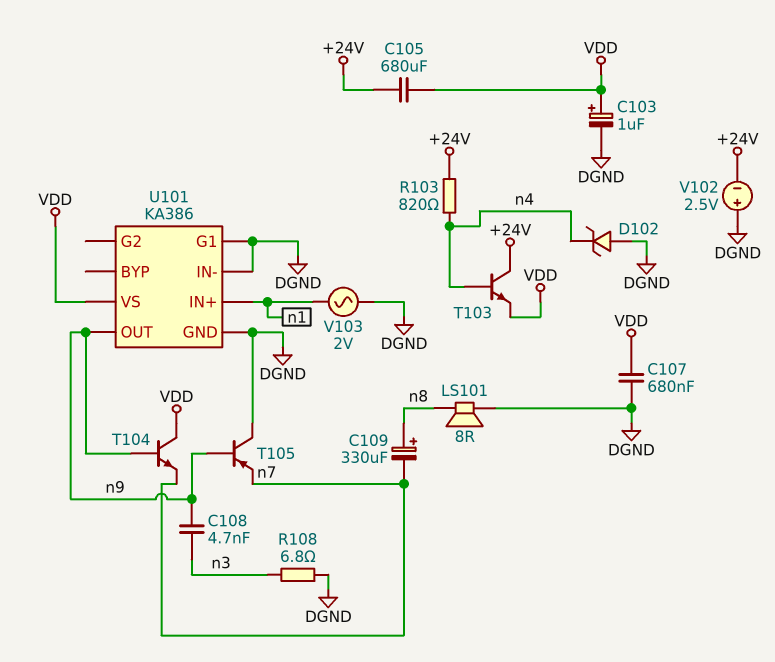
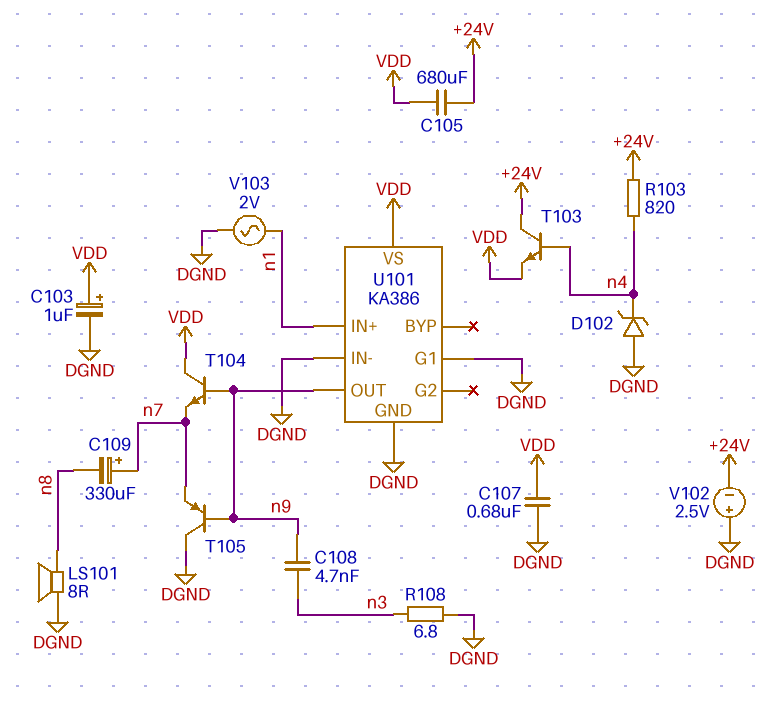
C109: 330uF (plus n8, minus n7) -> 330uF (plus n7, minus n8)

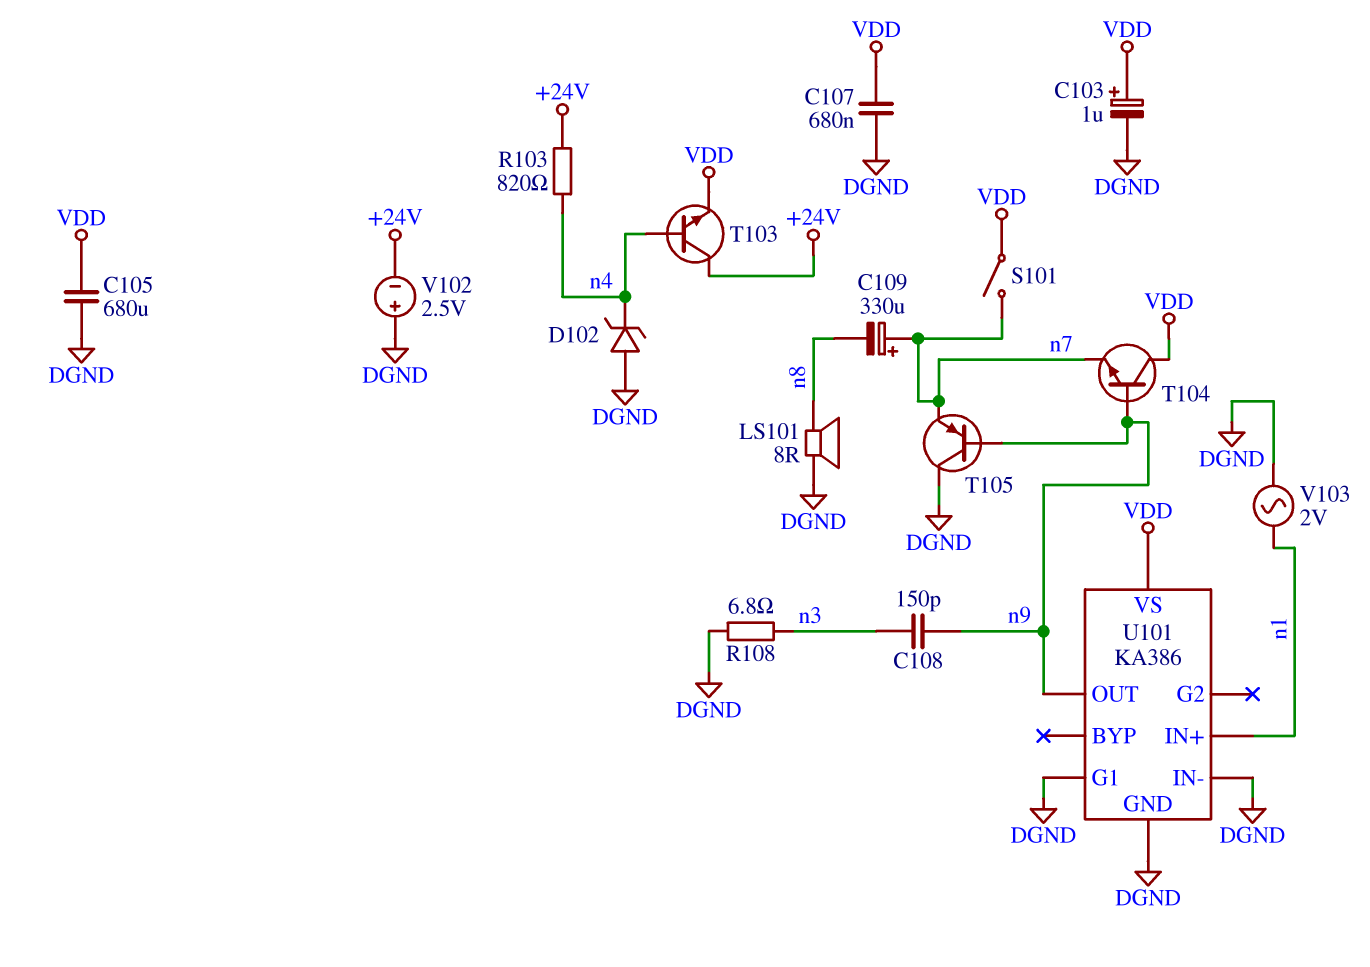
C105: 680uF (+24V, VDD) -> 680uF (DGND, VDD)
C108: 4.7nF (n3, n9) -> 150pF (n3, n9)
S101: none -> switch (VDD, n7)

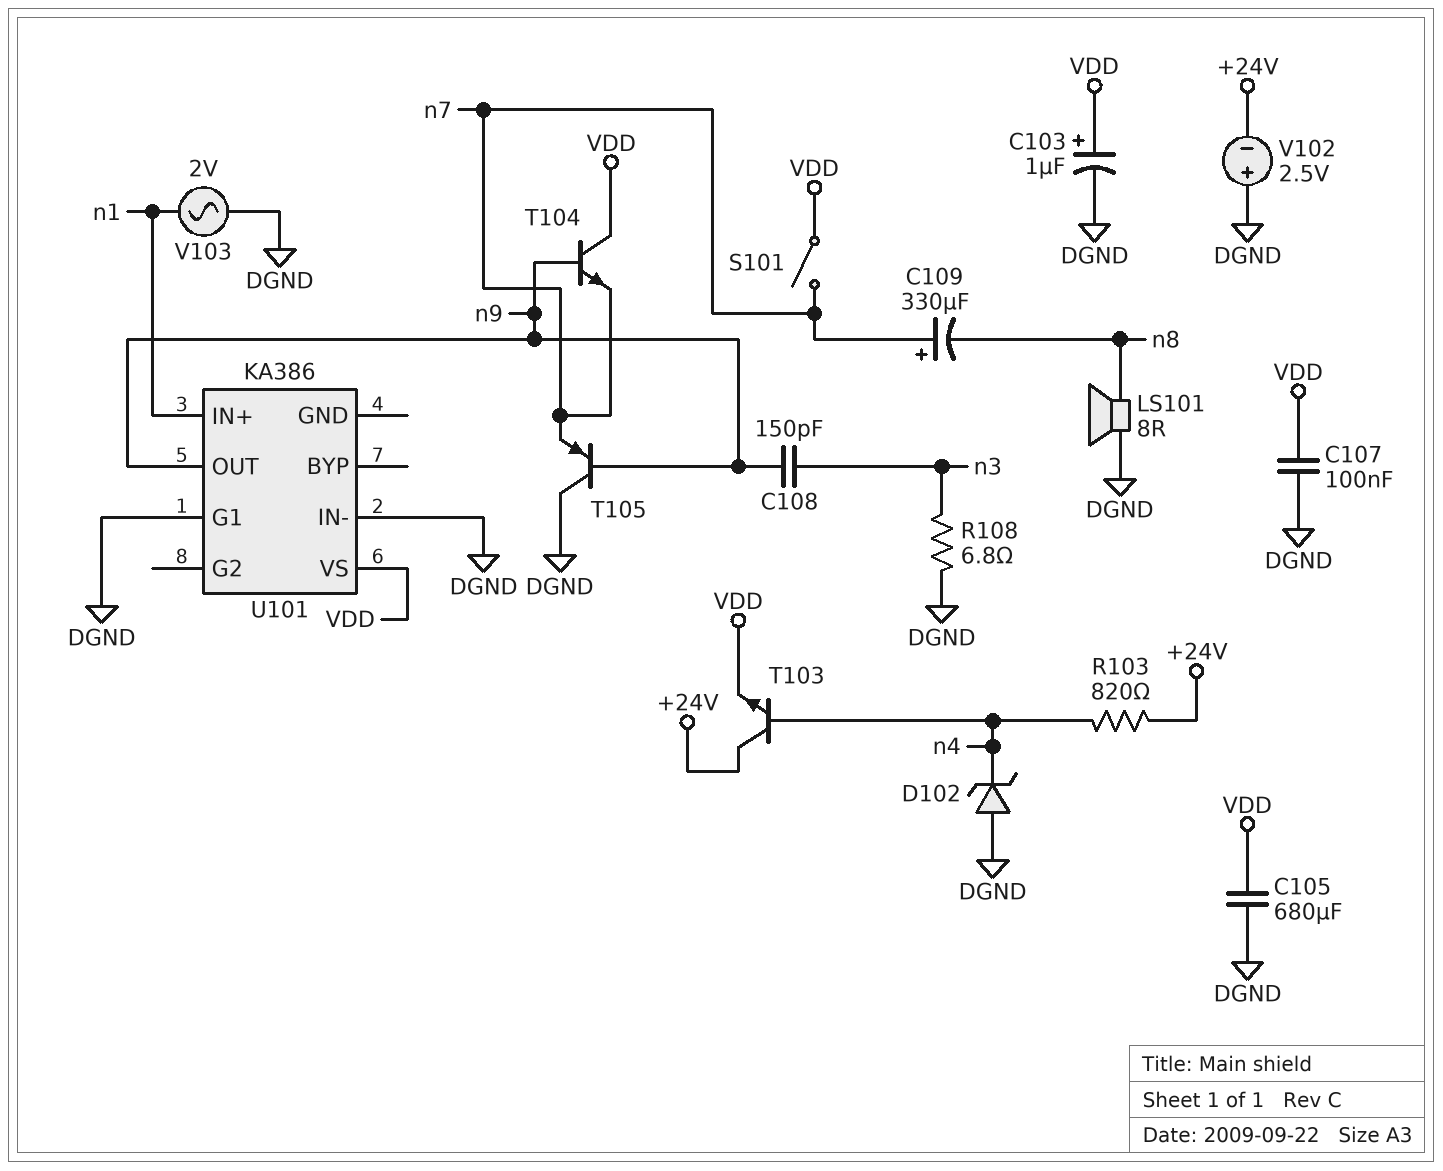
C107: 680nF (DGND, VDD) -> 100nF (DGND, VDD)
U101 pin GND: DGND -> none

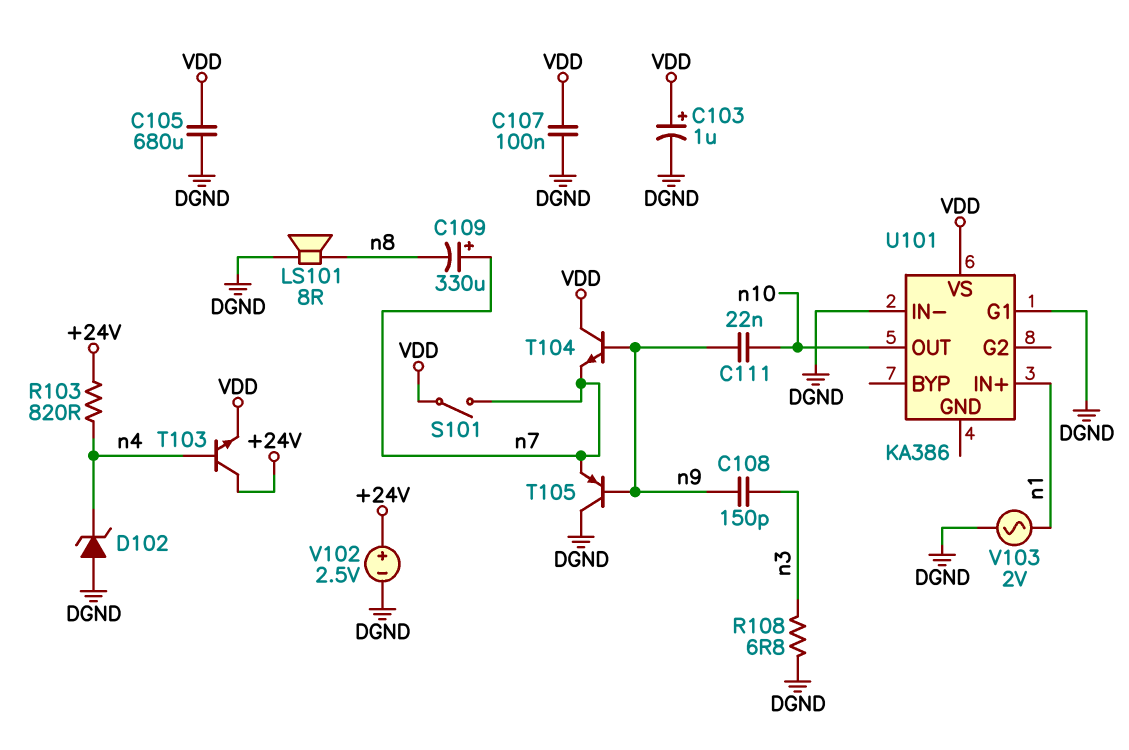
C111: none -> 22nF (n9, n10)
U101 pin OUT: n9 -> n10
V102: 2.5V (plus DGND, minus +24V) -> 2.5V (plus +24V, minus DGND)

